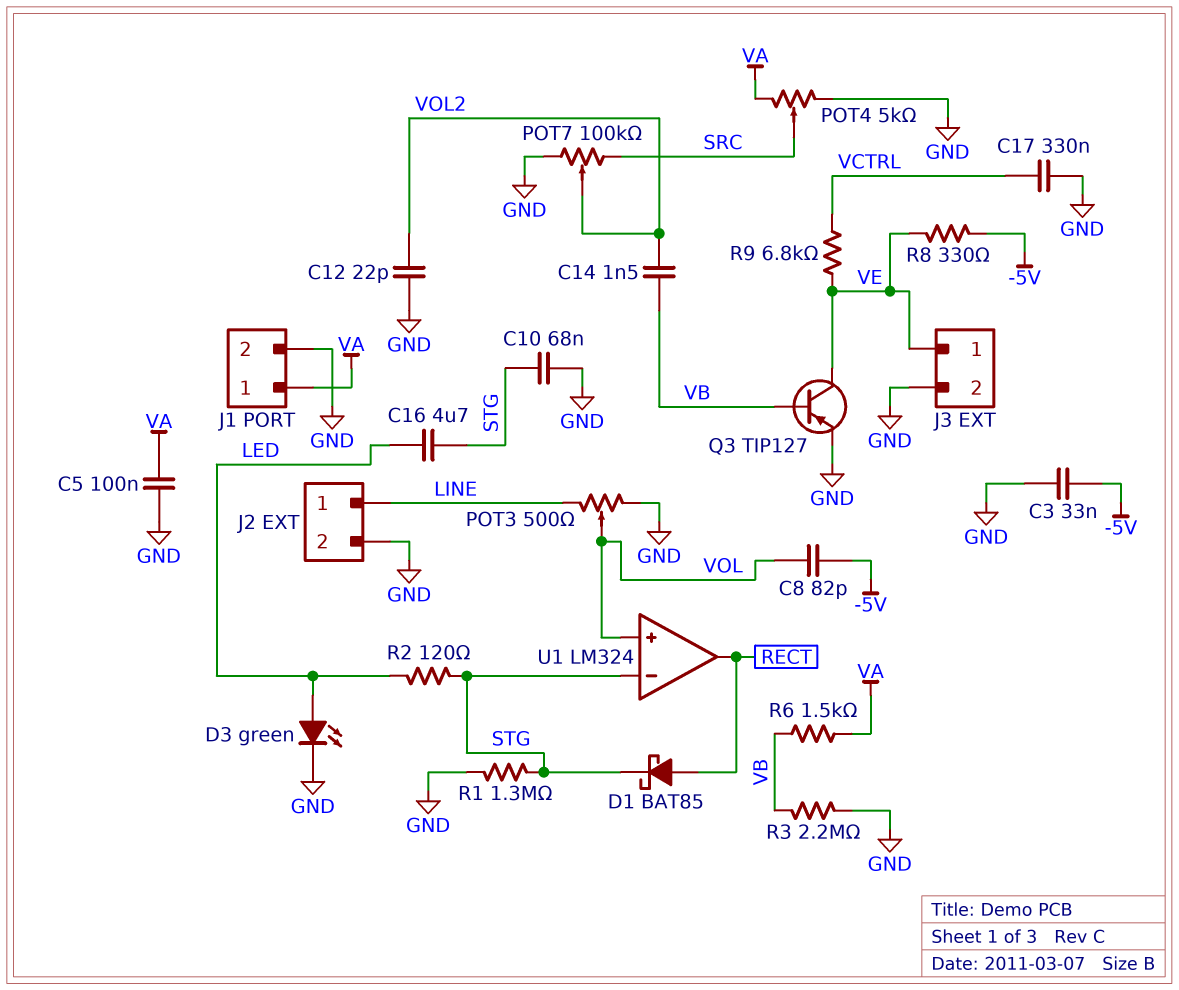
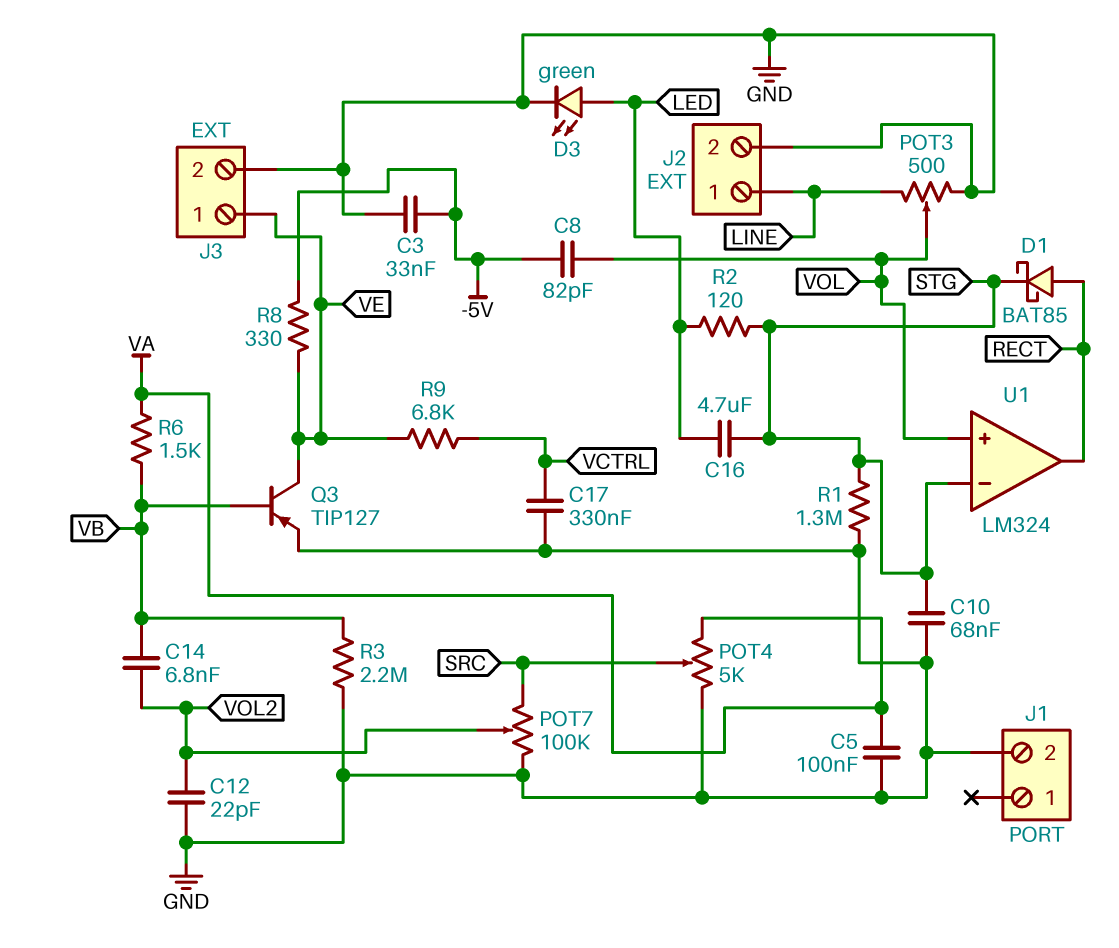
C14: 1.5nF (VB, VOL2) -> 6.8nF (VB, VOL2)
J1 pin 1: VA -> none

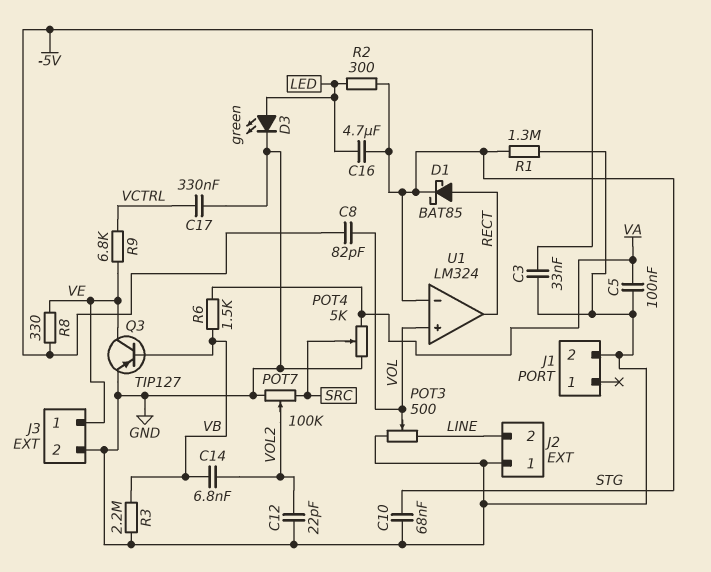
J2 pin 1: LINE -> GND
J2 pin 2: GND -> LINE
R2: 120 (LED, STG) -> 300 (LED, STG)

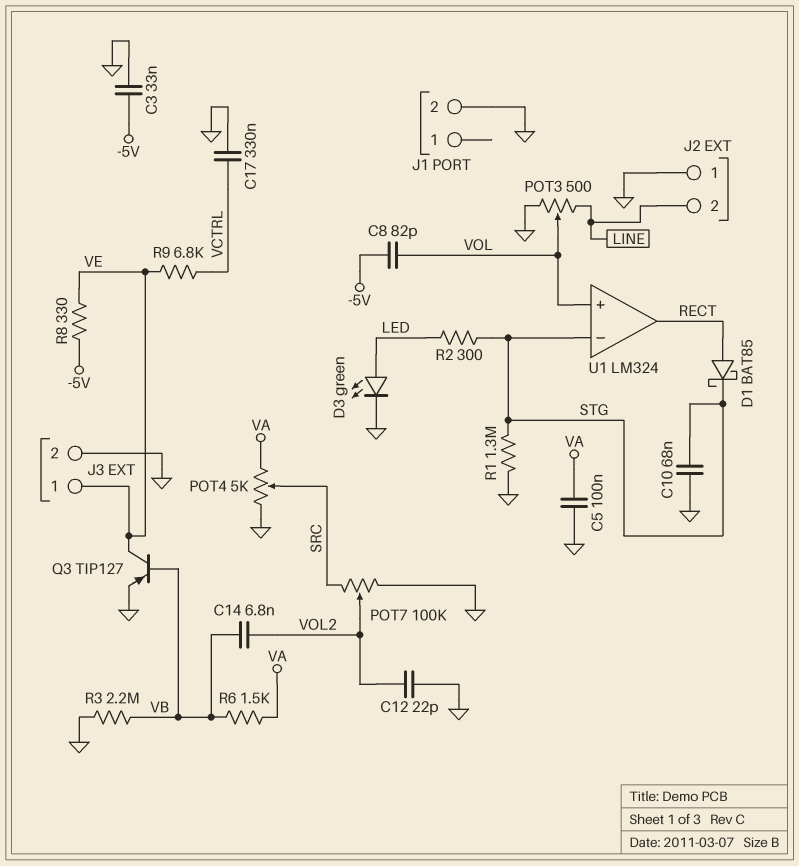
C16: 4.7uF (LED, STG) -> none

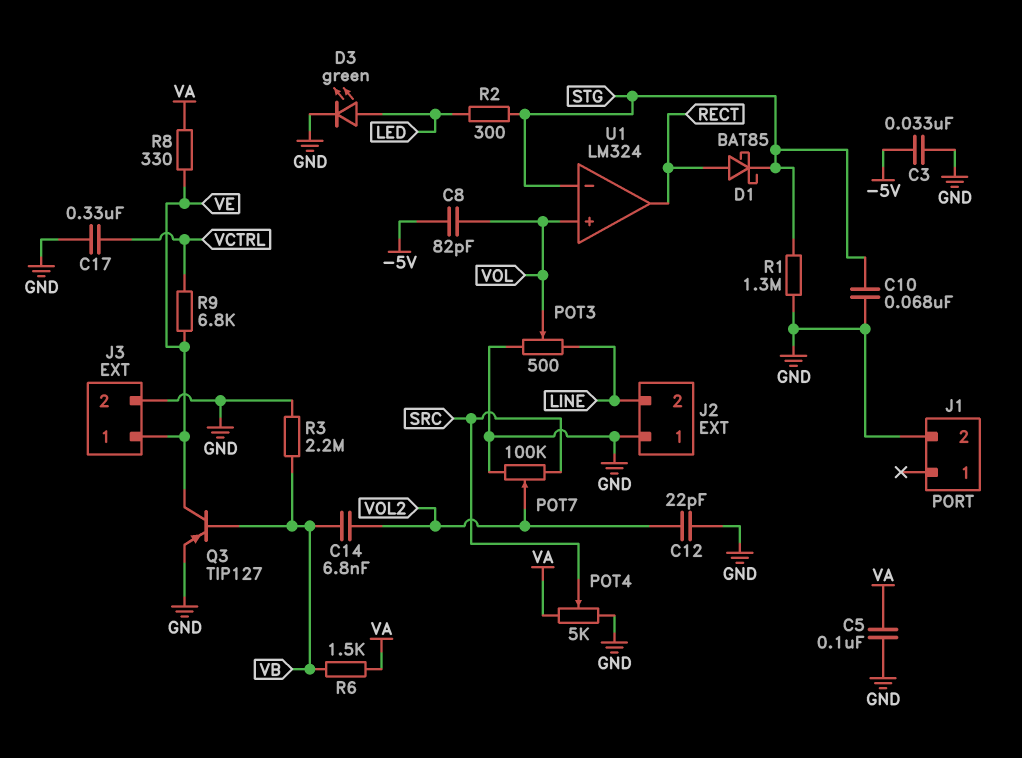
R8: 330 (-5V, VE) -> 330 (VA, VE)

